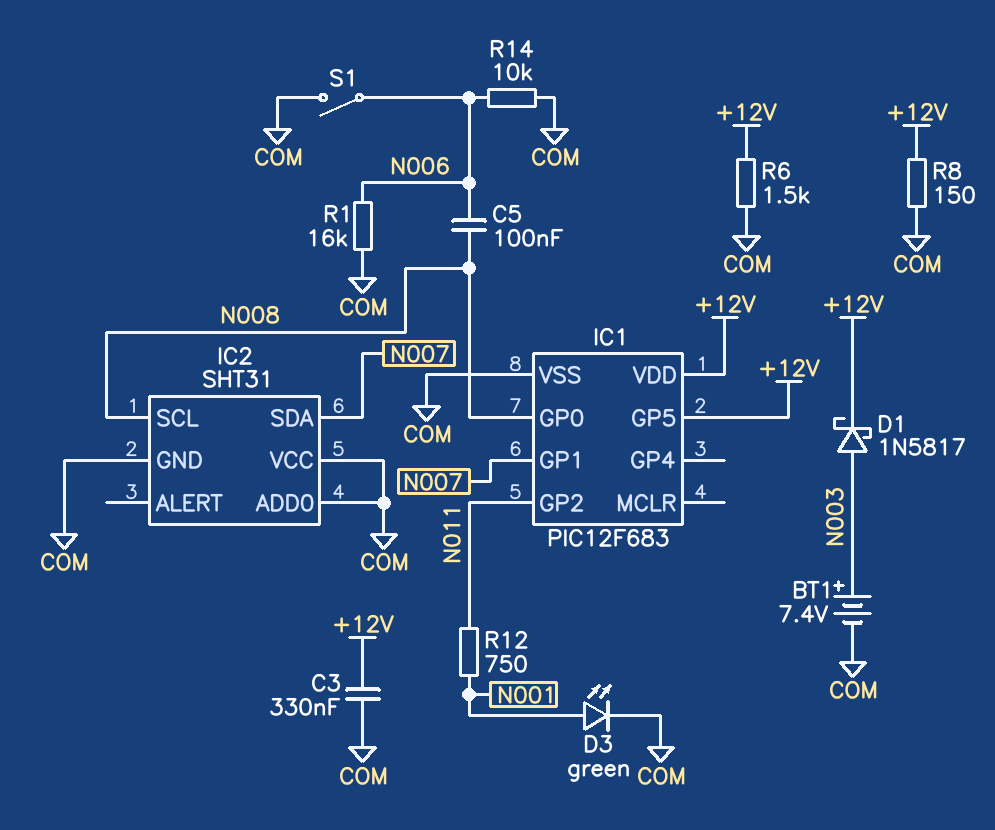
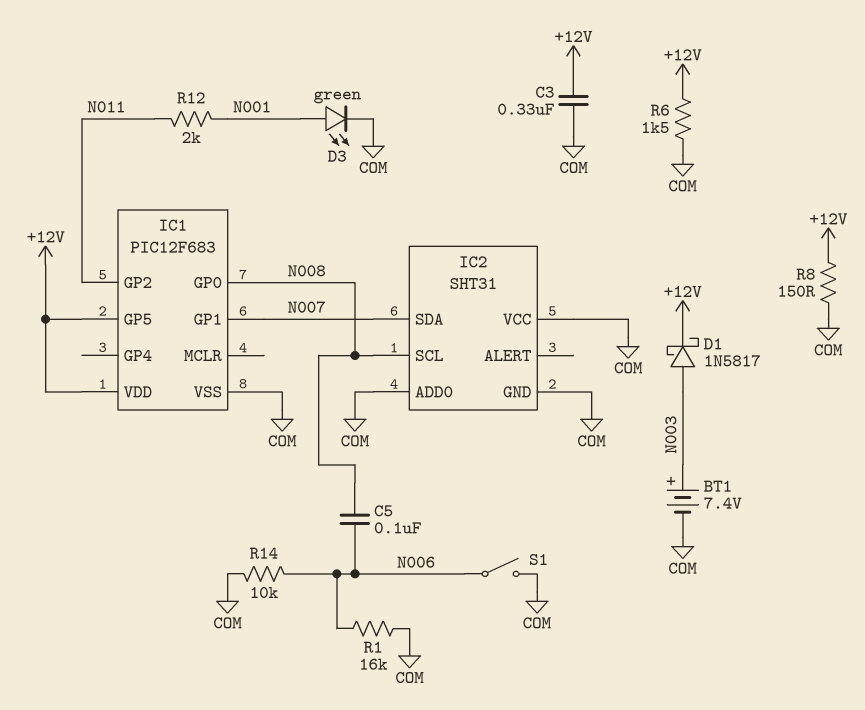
R12: 750 (N001, N011) -> 2k (N001, N011)

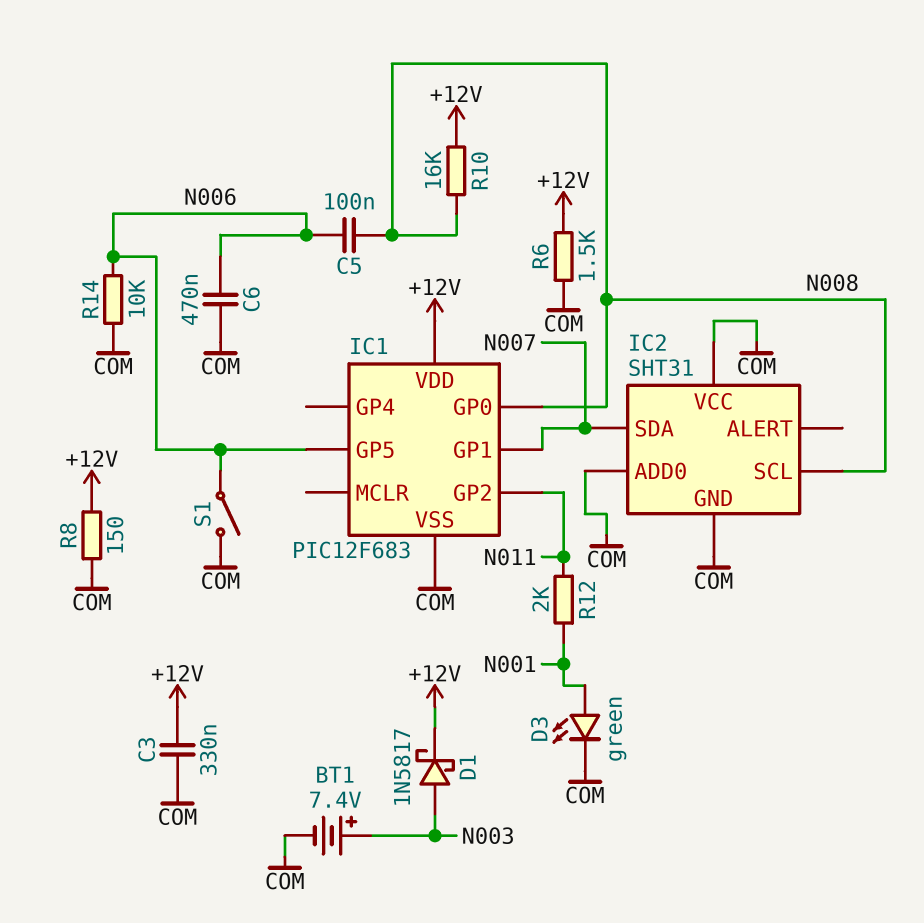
C6: none -> 470nF (COM, N006)
IC1 pin GP5: +12V -> N006
R1: 16k (COM, N006) -> none
R10: none -> 16k (+12V, N008)

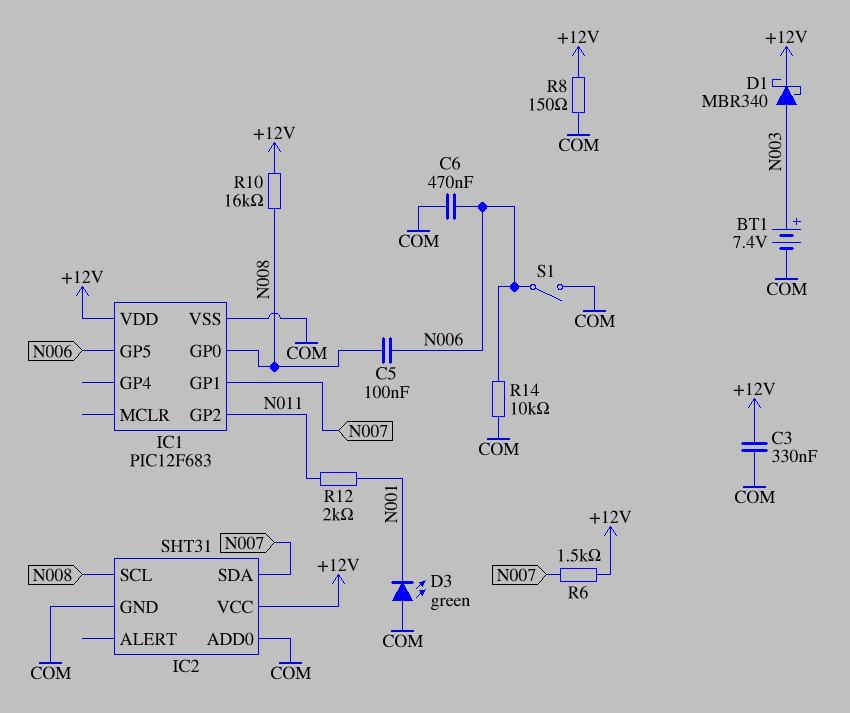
D1: schottky 1N5817 (A N003, K +12V) -> schottky MBR340 (A N003, K +12V)
D3: LED green (A N001, K COM) -> LED green (A COM, K N001)
IC2 pin VCC: COM -> +12V
R6: 1.5k (+12V, COM) -> 1.5k (+12V, N007)

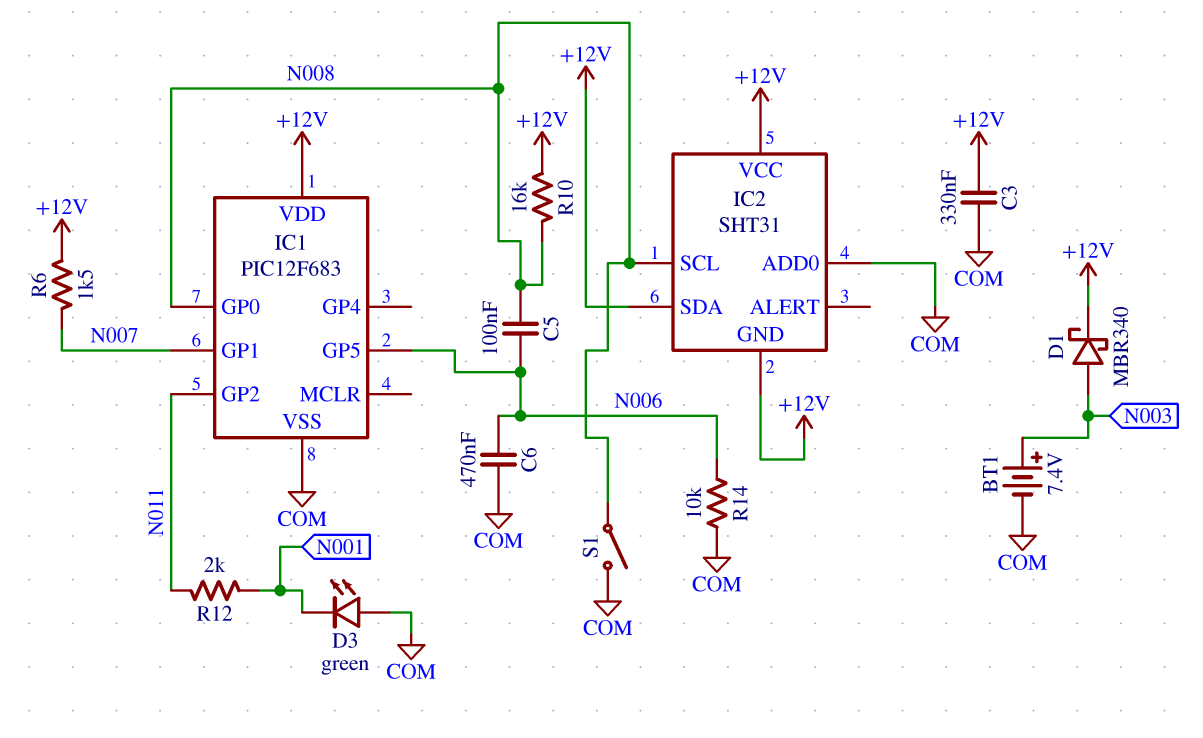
IC2 pin GND: COM -> +12V
IC2 pin SDA: N007 -> +12V
R8: 150 (+12V, COM) -> none
S1: switch (COM, N006) -> switch (COM, N008)

